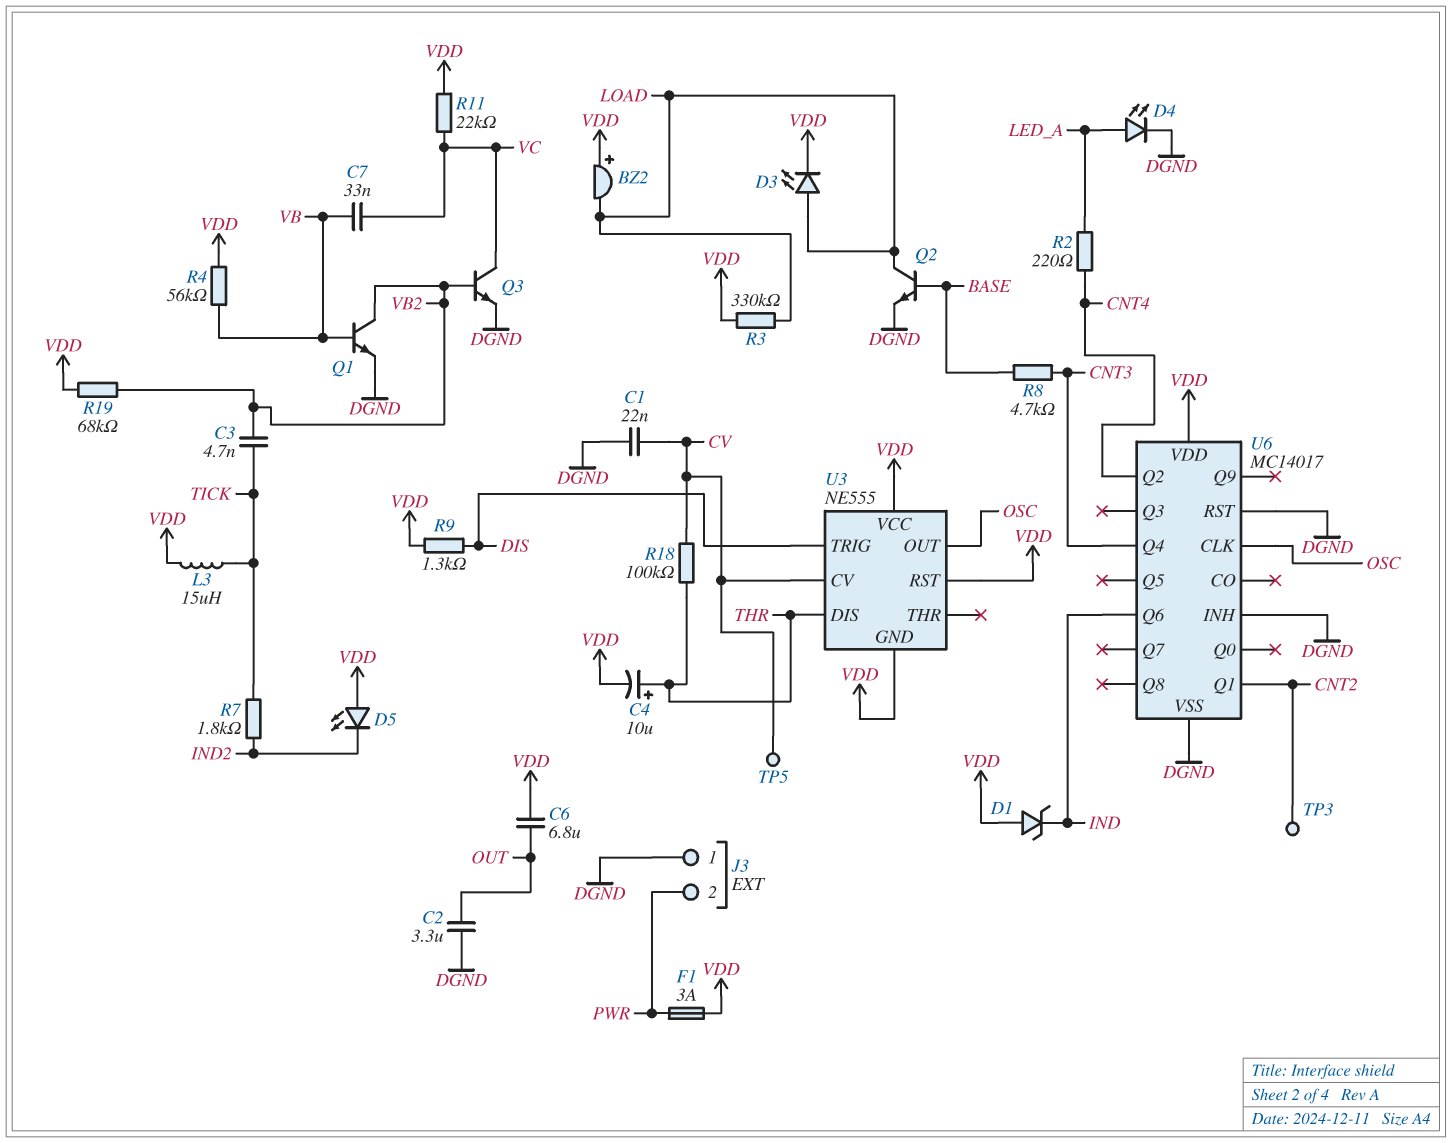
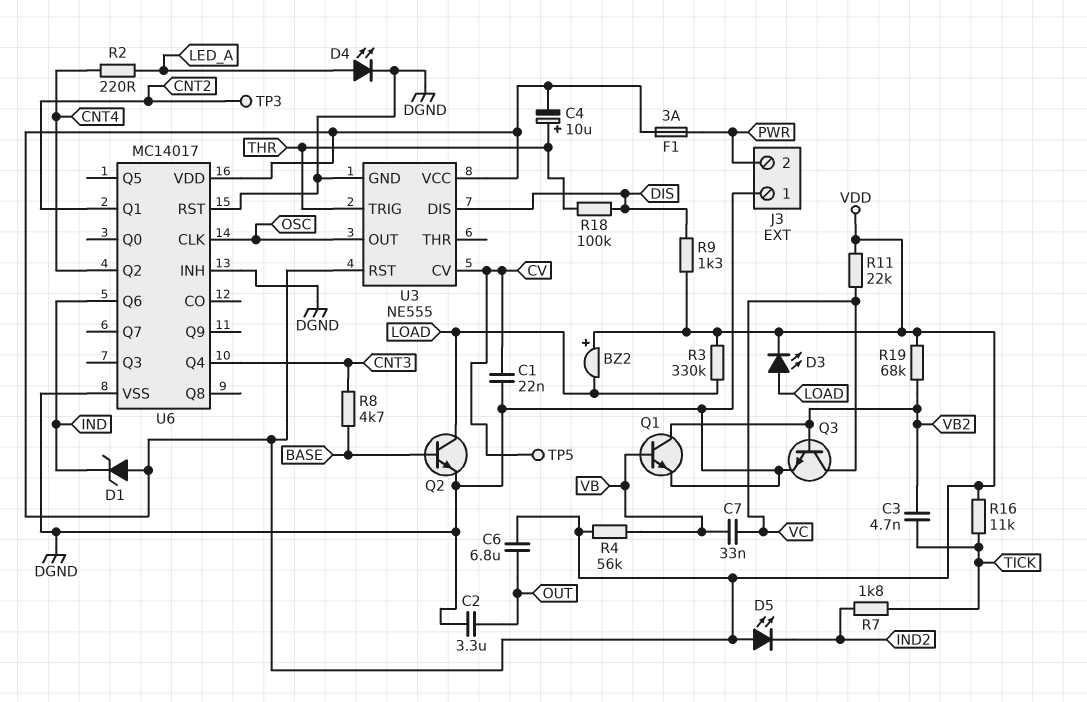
L3: 15uH (TICK, VDD) -> none
R16: none -> 11k (TICK, VDD)
R18: 100k (CV, THR) -> 100k (DIS, THR)
U3 pin DIS: THR -> DIS
U3 pin GND: VDD -> DGND
U3 pin TRIG: DIS -> THR

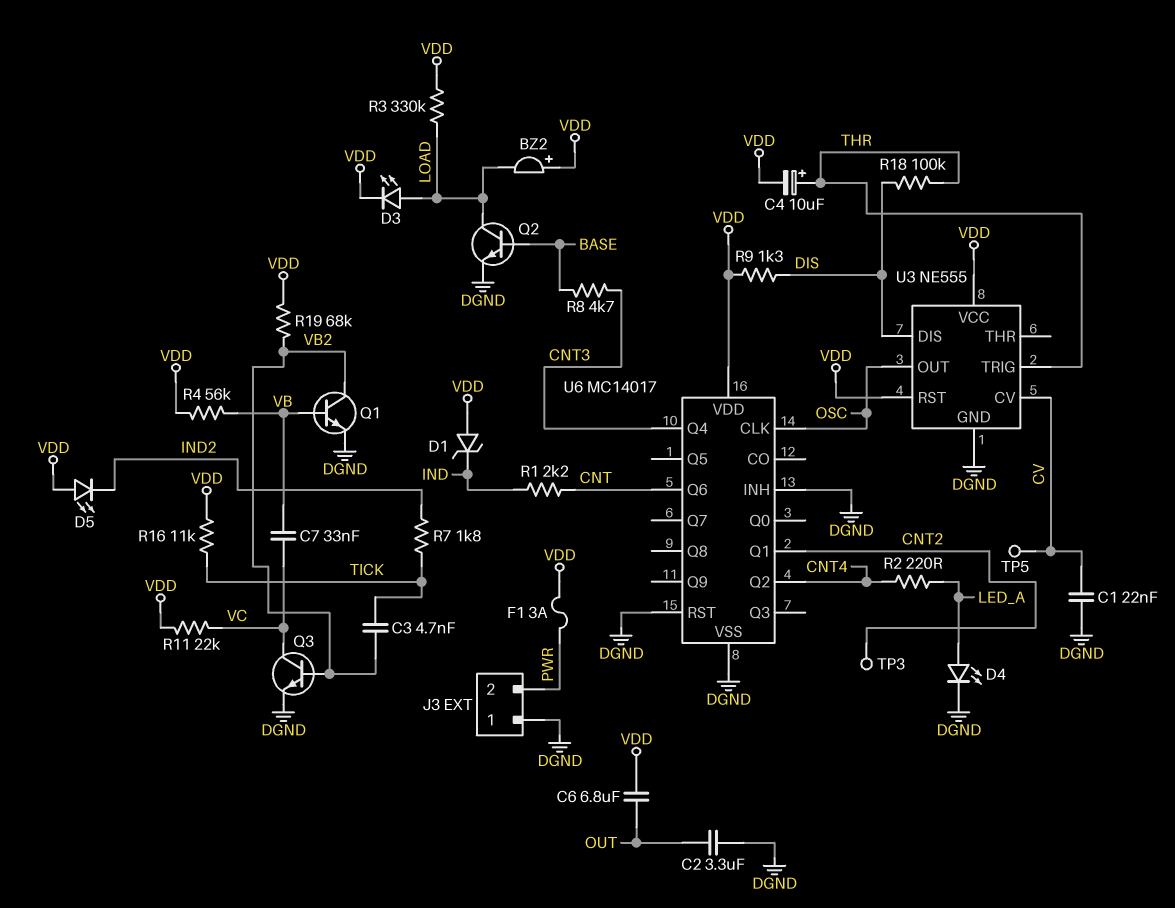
R1: none -> 2.2k (CNT, IND)
U6 pin Q6: IND -> CNT

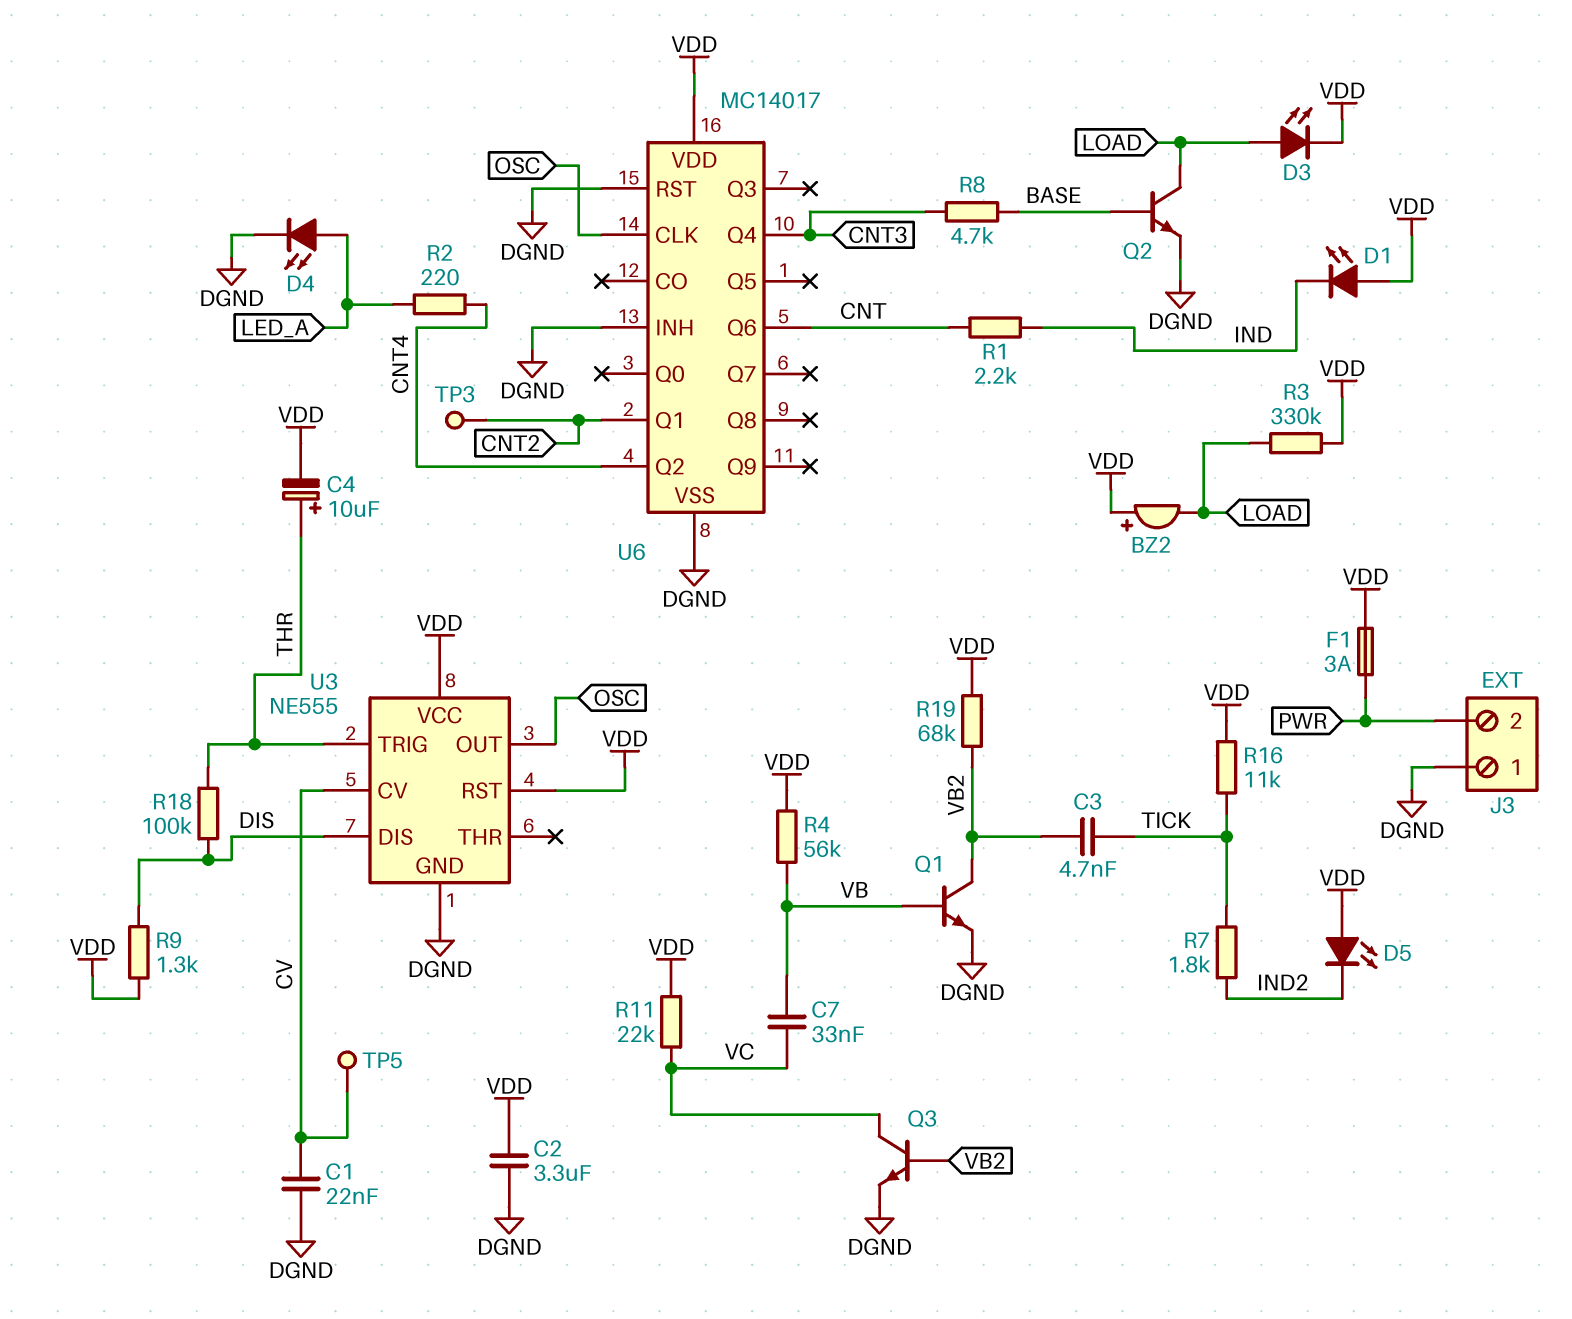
C2: 3.3uF (DGND, OUT) -> 3.3uF (DGND, VDD)
C6: 6.8uF (OUT, VDD) -> none
D1: zener (A VDD, K IND) -> LED (A VDD, K IND)

